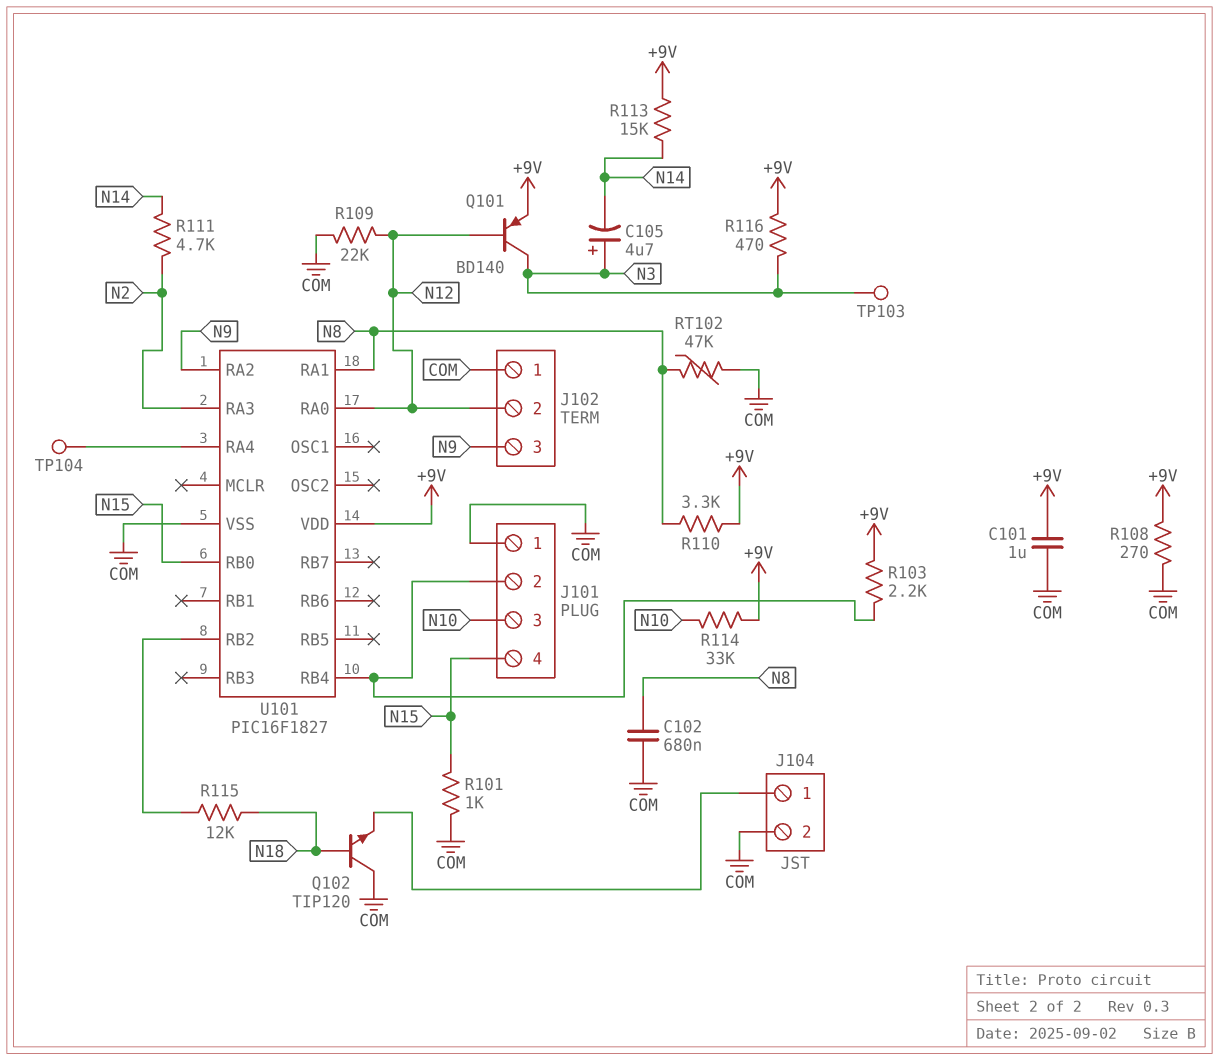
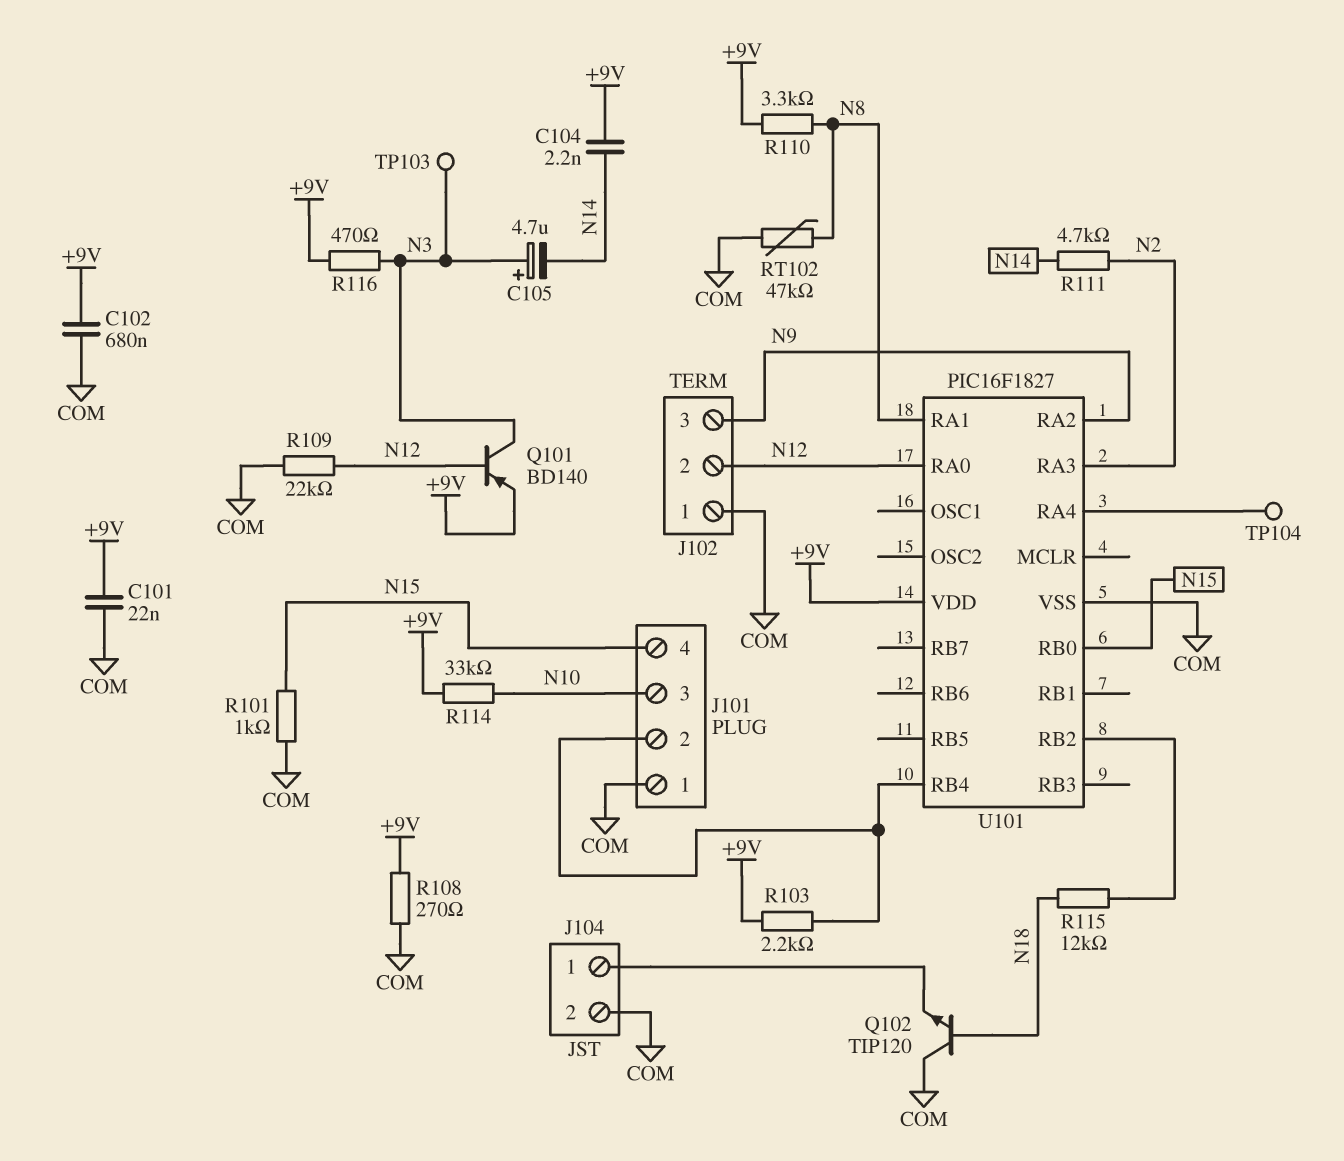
C101: 1uF (+9V, COM) -> 22nF (+9V, COM)
C102: 680nF (COM, N8) -> 680nF (+9V, COM)
C104: none -> 2.2nF (+9V, N14)
R113: 15k (+9V, N14) -> none

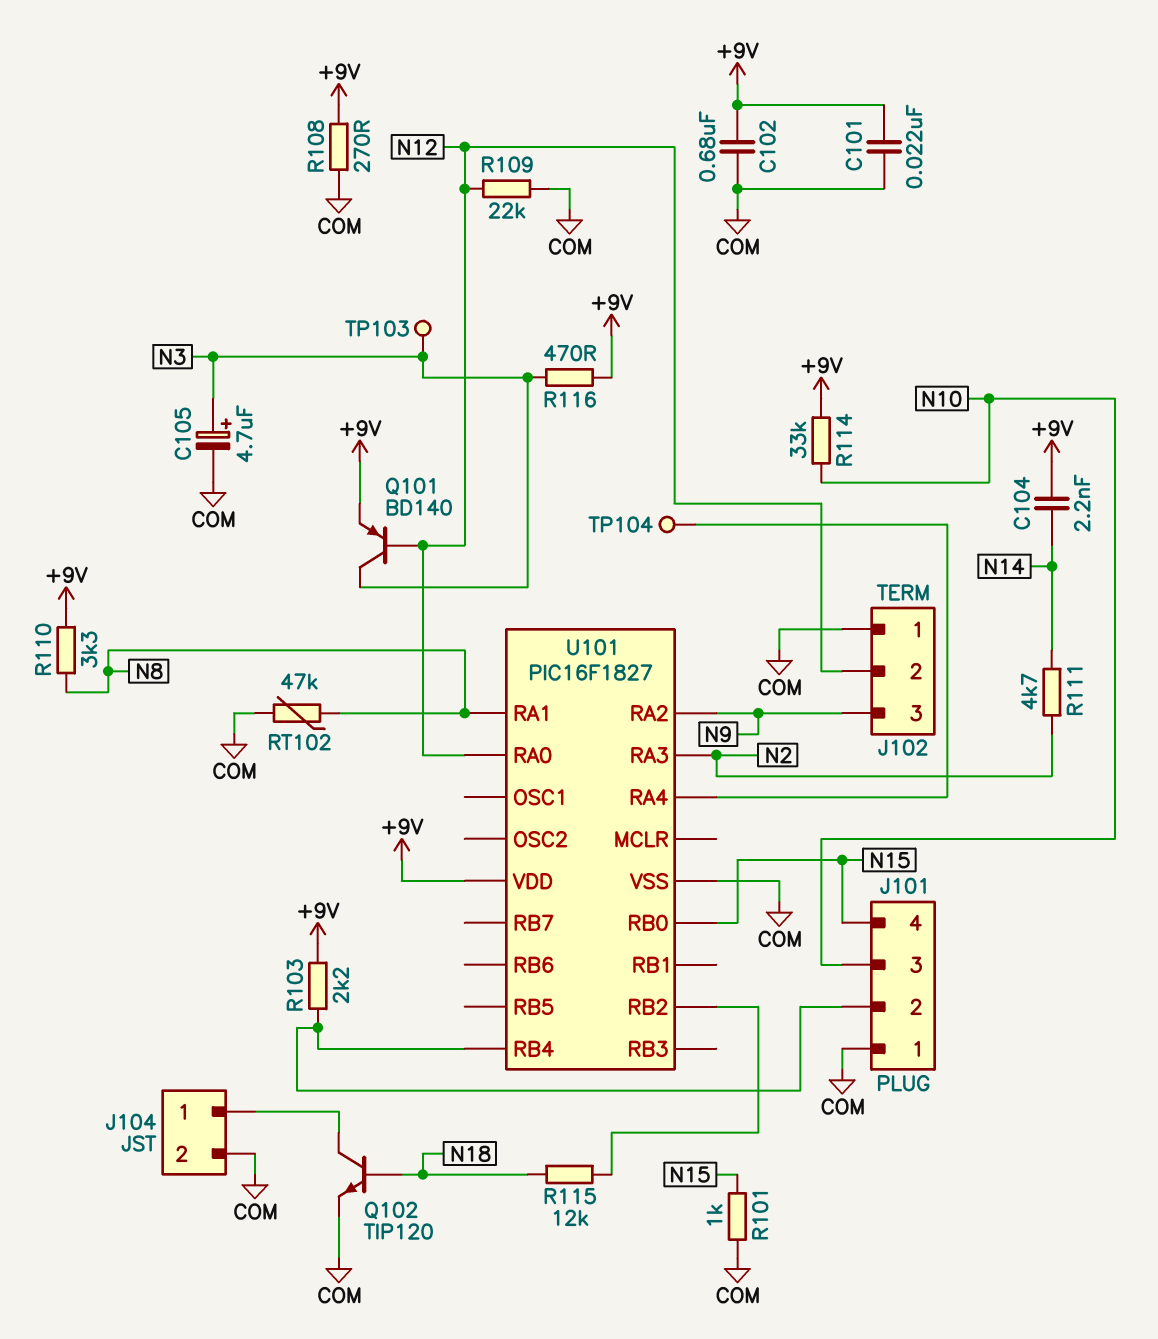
C105: 4.7uF (plus N3, minus N14) -> 4.7uF (plus N3, minus COM)
Q102: NPN TIP120 (B N18, C COM, E J104/1) -> NPN TIP120 (B N18, C J104/1, E COM)

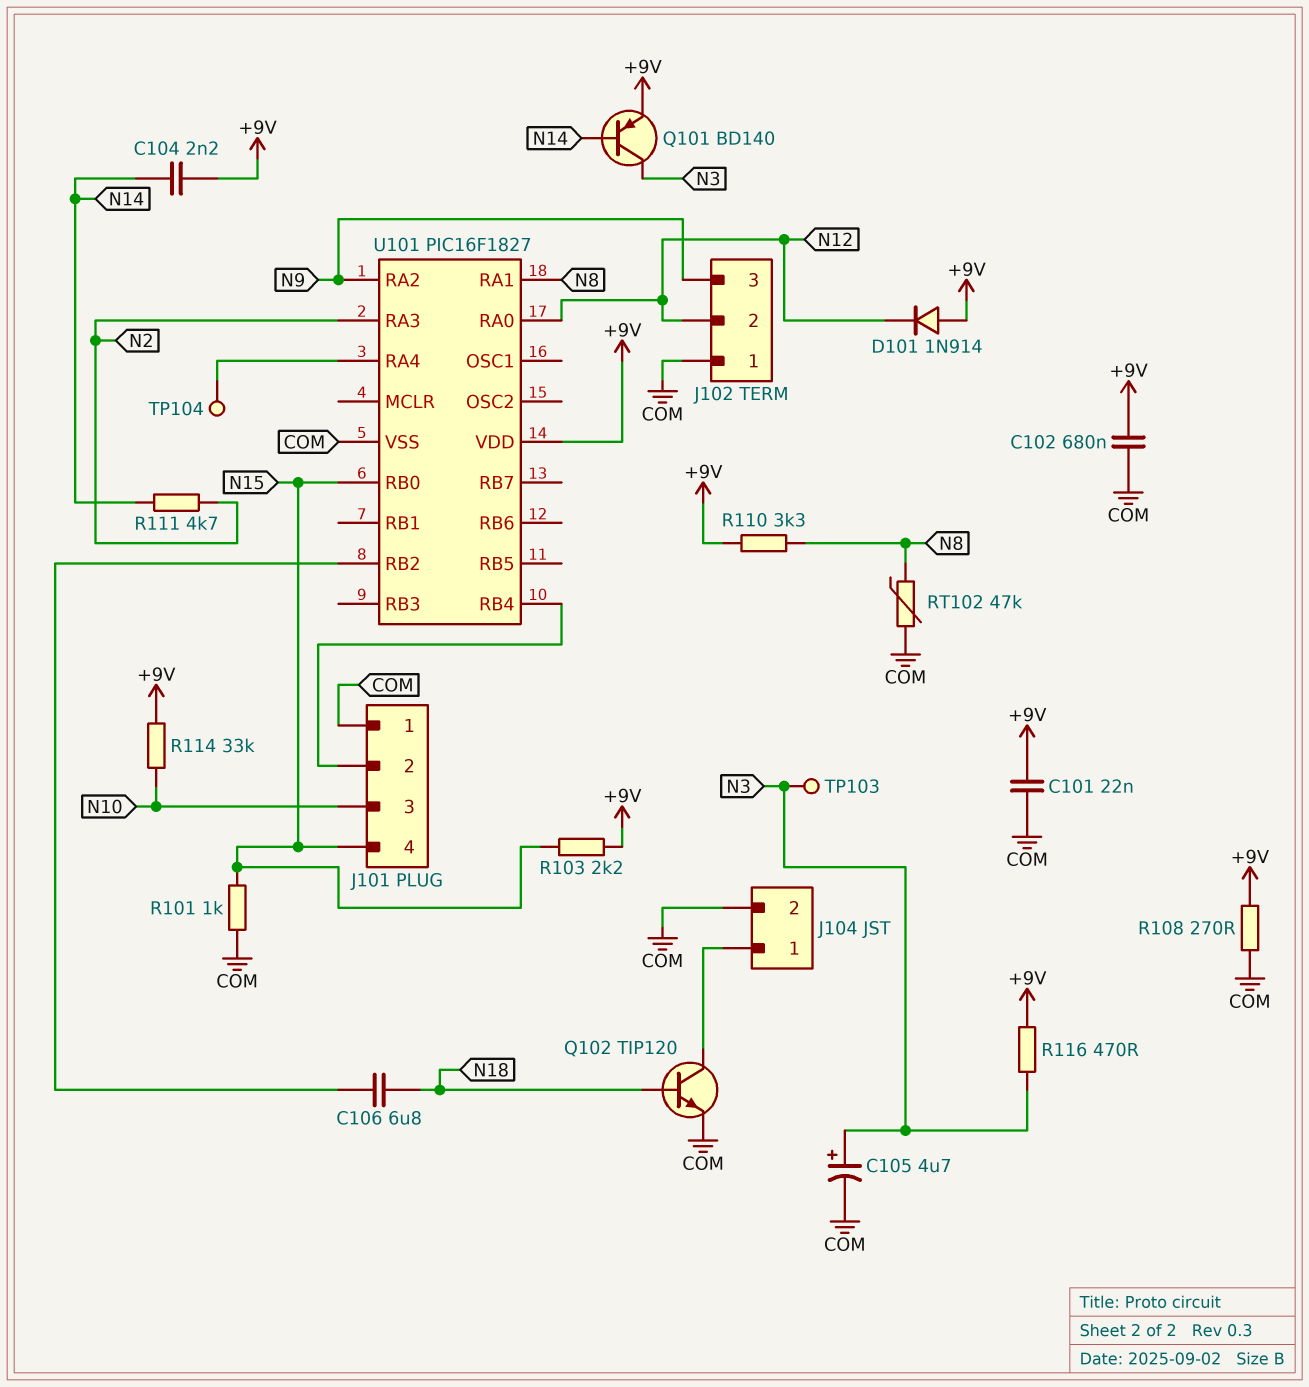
C106: none -> 6.8uF (N18, U101/RB2)
D101: none -> diode 1N914 (A +9V, K N12)
Q101: PNP BD140 (B N12, C N3, E +9V) -> PNP BD140 (B N14, C N3, E +9V)
R103: 2.2k (+9V, J101/2) -> 2.2k (+9V, N15)
R109: 22k (COM, N12) -> none
R115: 12k (N18, U101/RB2) -> none

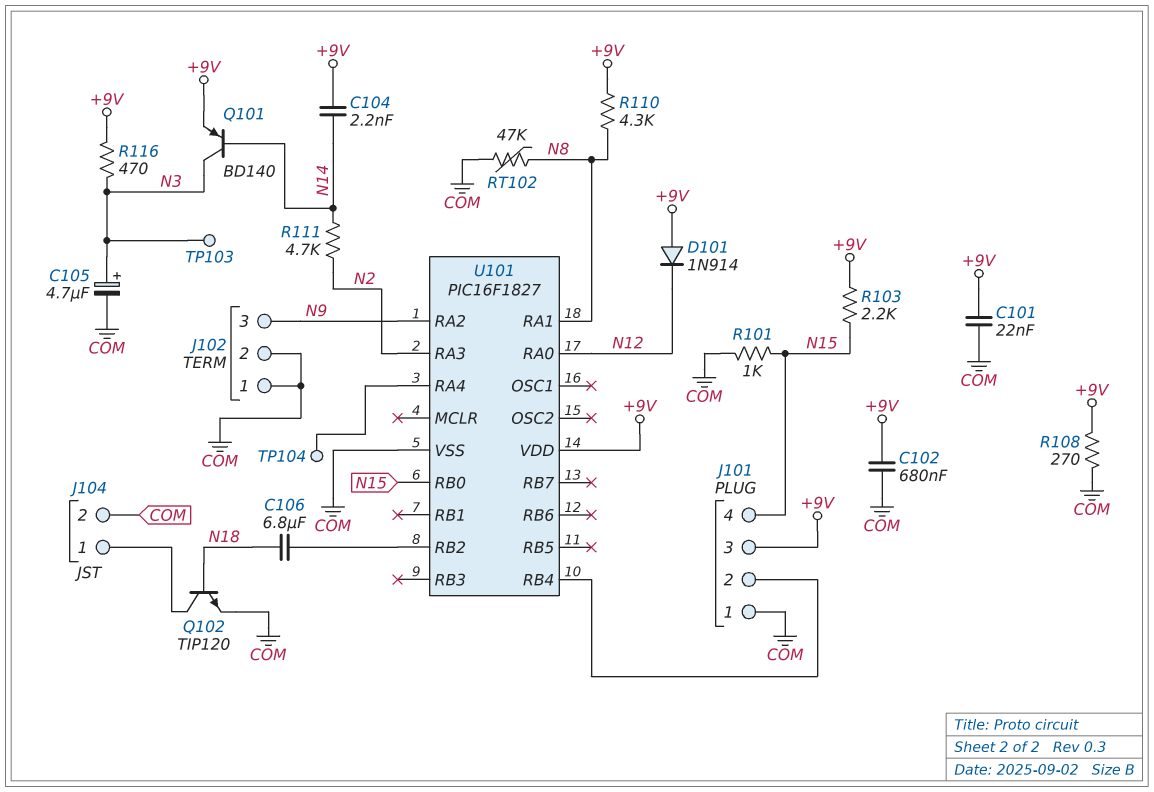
J101 pin 3: N10 -> +9V
J102 pin 2: N12 -> COM
R110: 3.3k (+9V, N8) -> 4.3k (+9V, N8)
R114: 33k (+9V, N10) -> none

